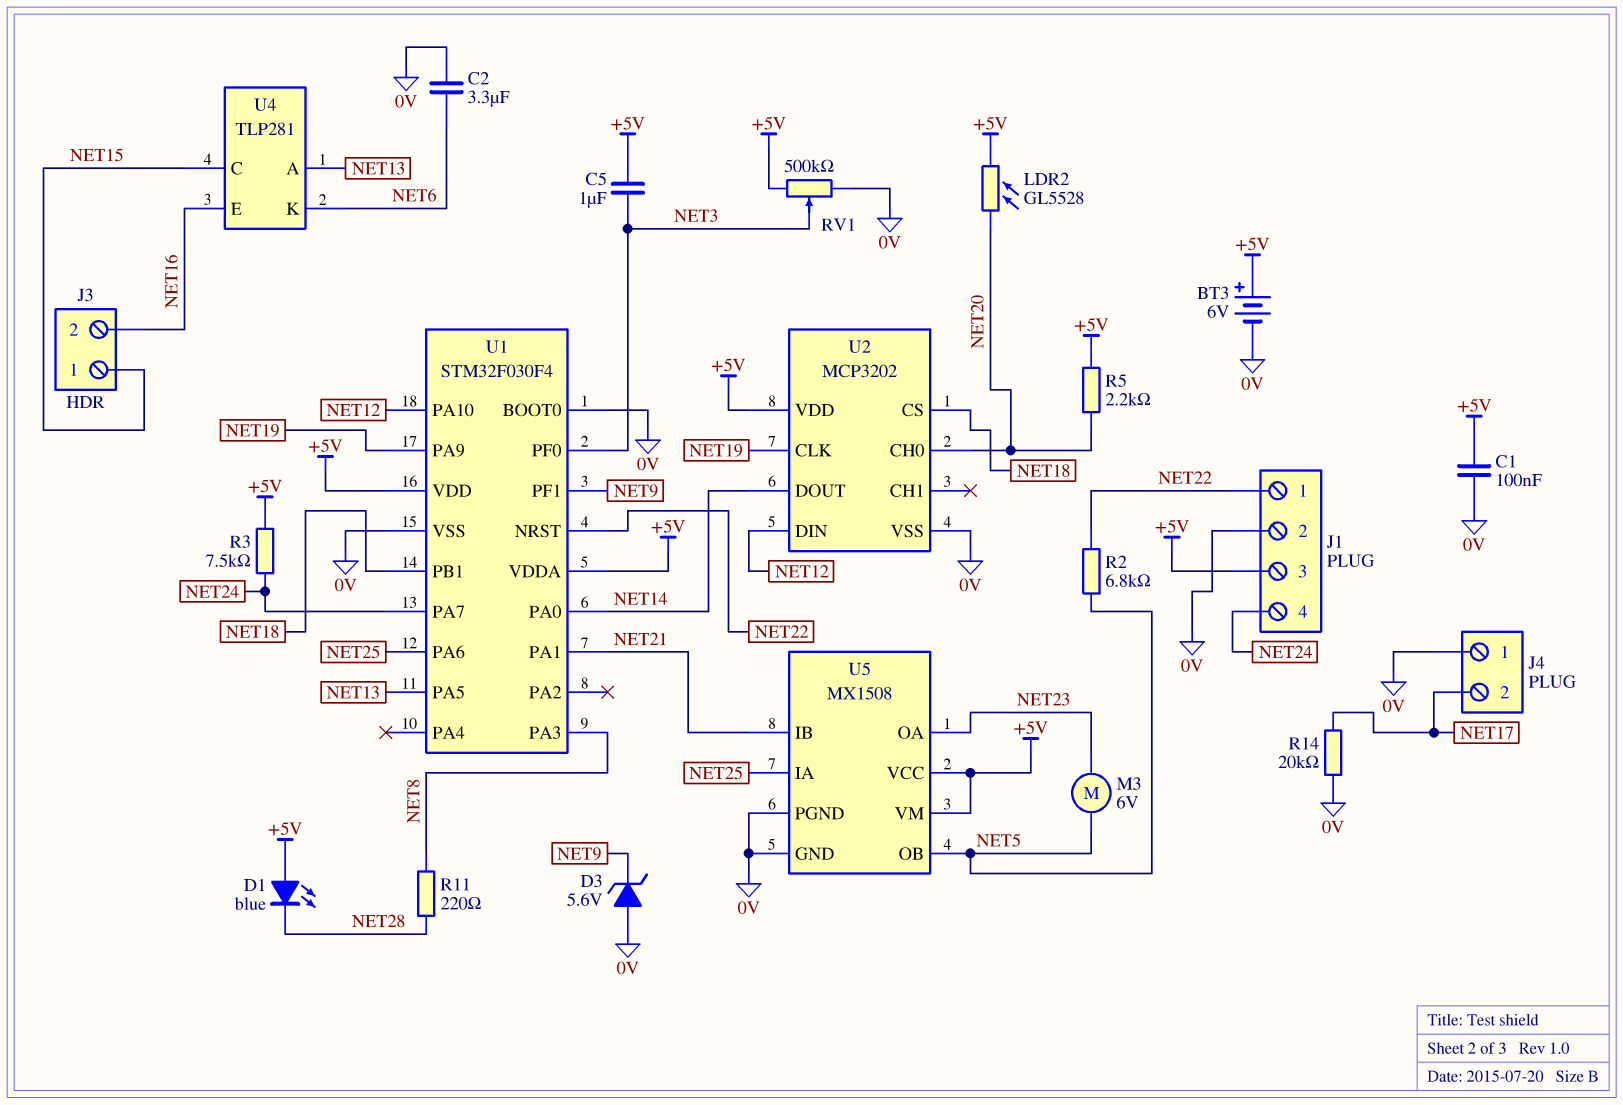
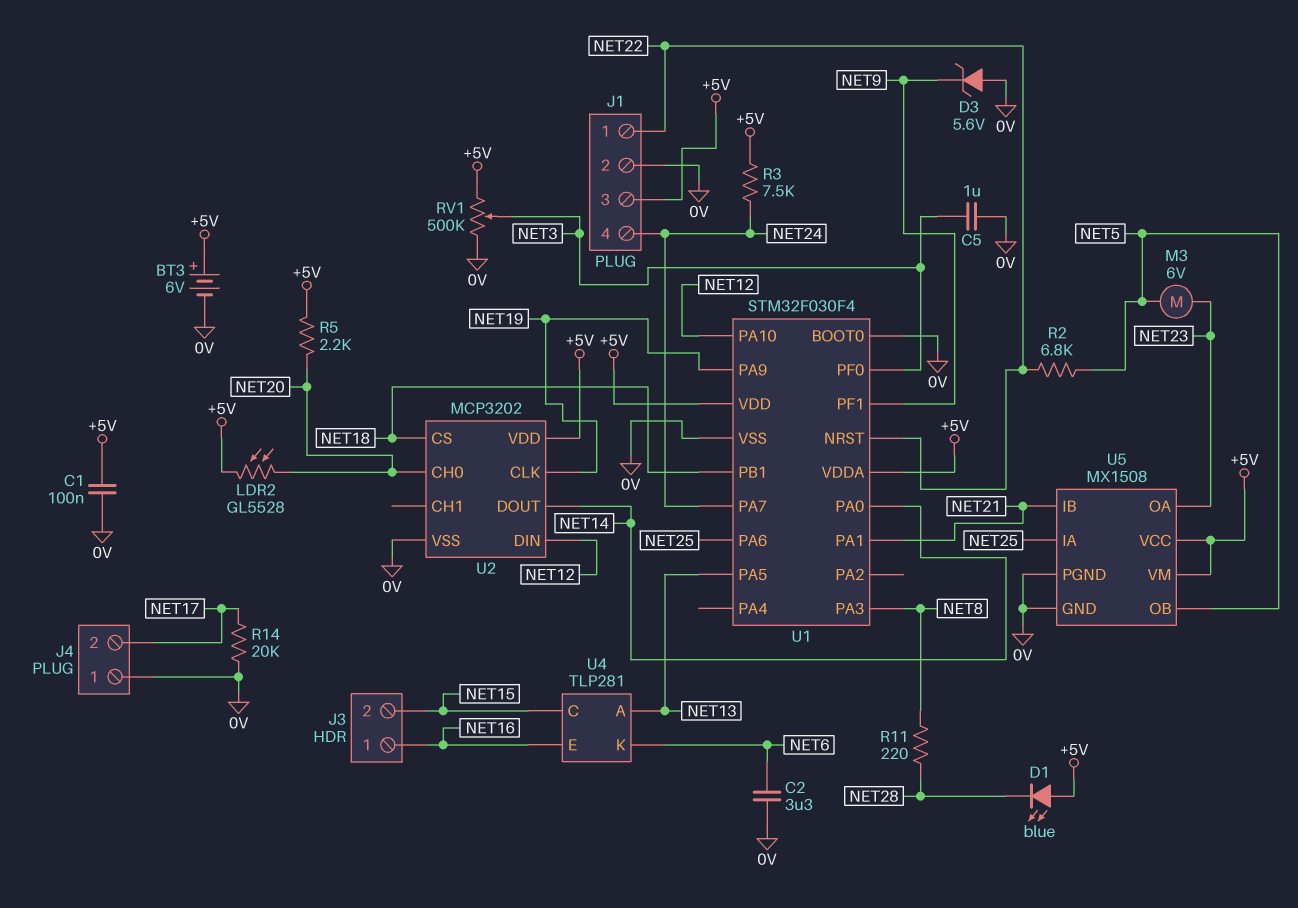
C5: 1uF (+5V, NET3) -> 1uF (0V, NET3)
J3 pin 1: NET15 -> NET16
J3 pin 2: NET16 -> NET15

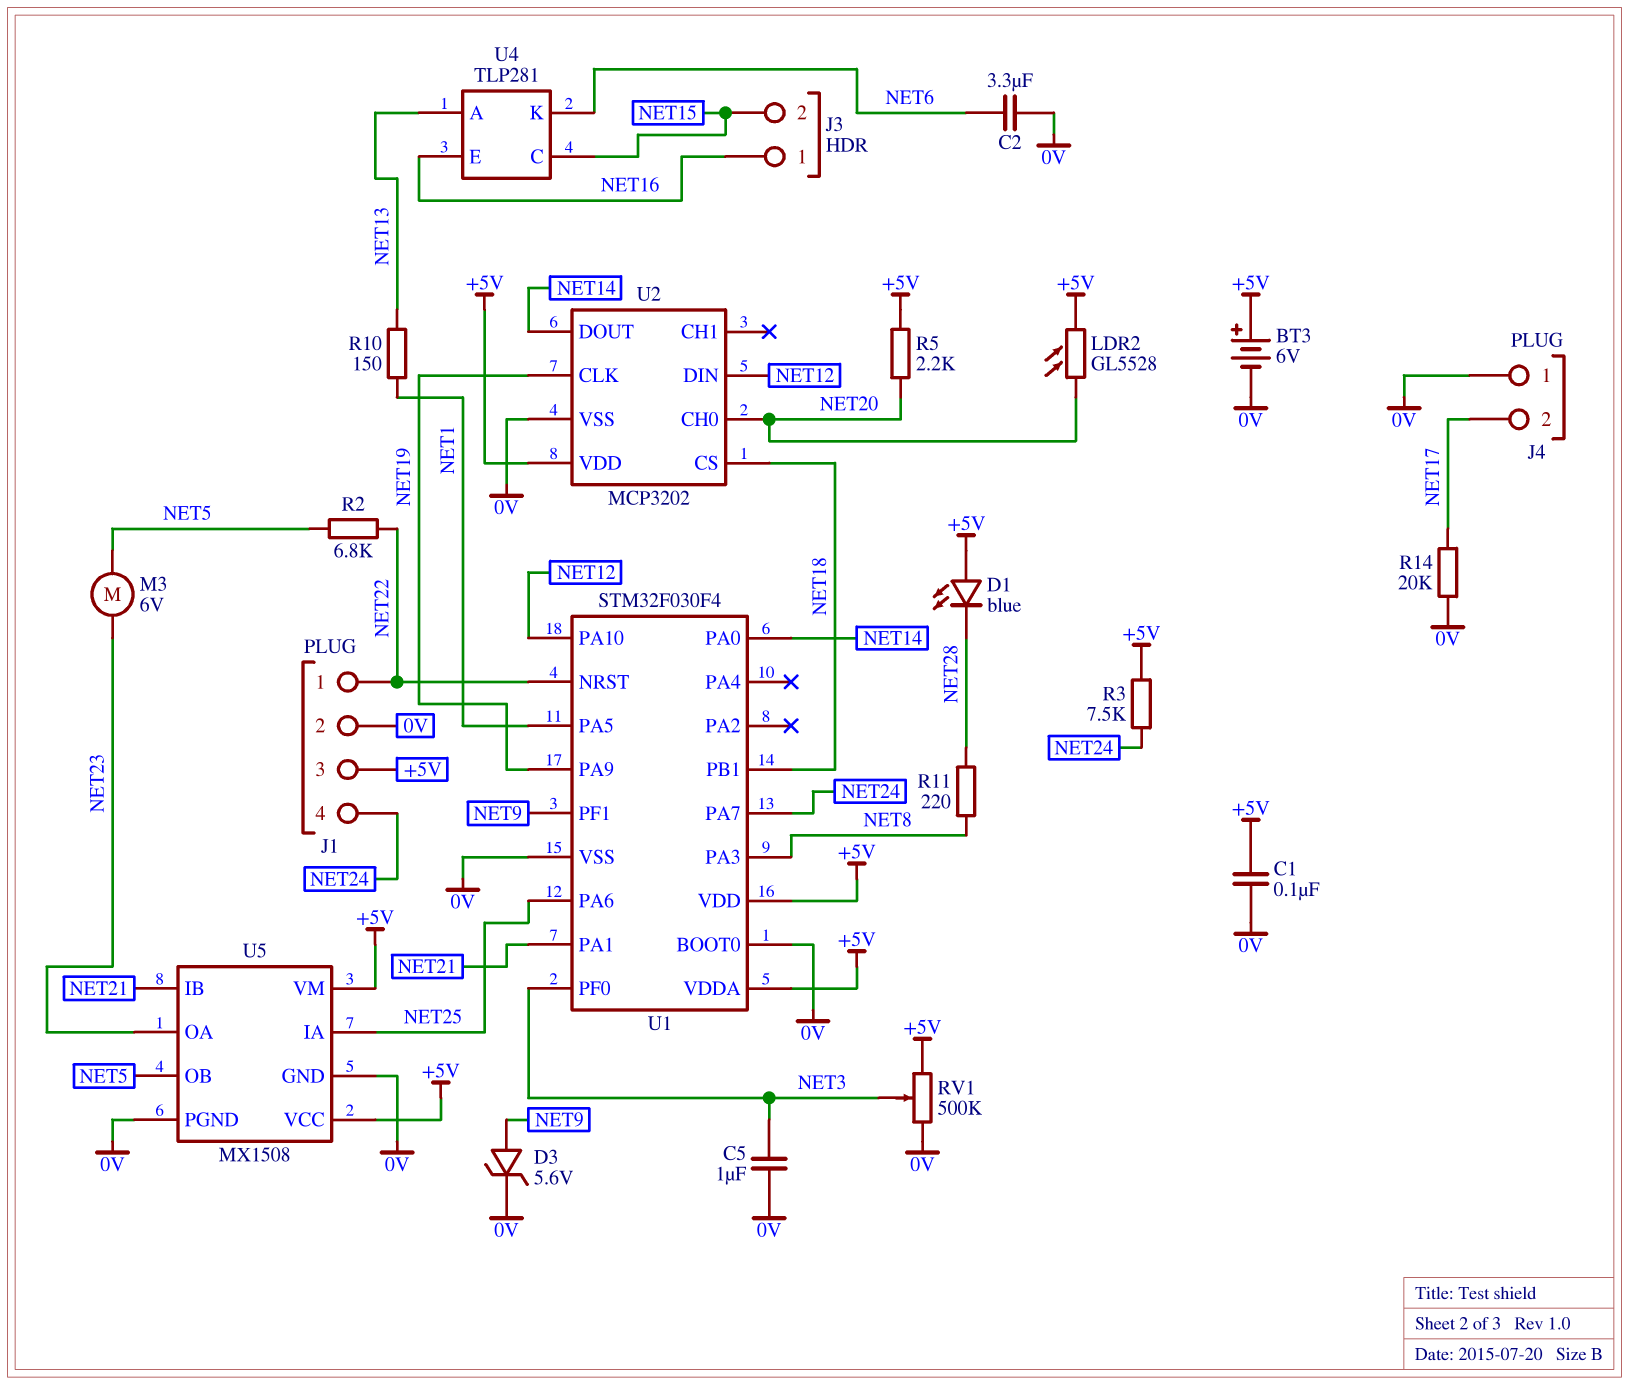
D3: zener 5.6V (A 0V, K NET9) -> zener 5.6V (A NET9, K 0V)
R10: none -> 150 (NET1, NET13)
U1 pin PA5: NET13 -> NET1

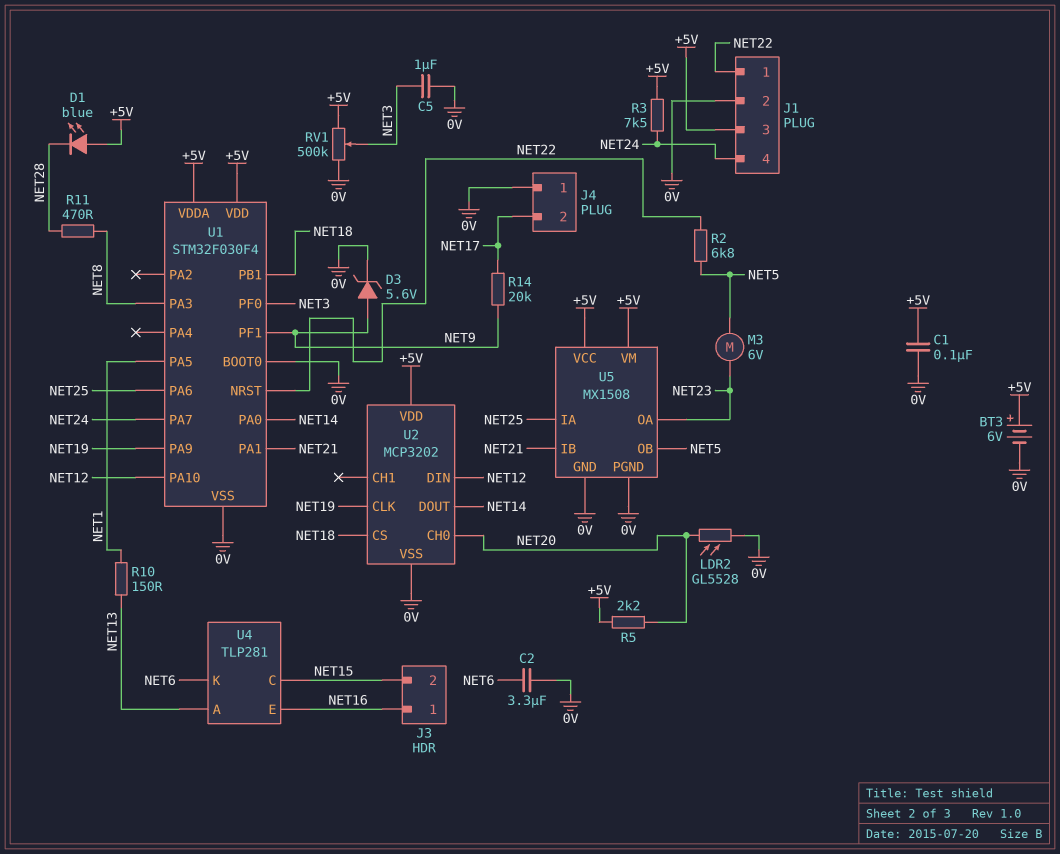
LDR2: GL5528 (+5V, NET20) -> GL5528 (0V, NET20)
R11: 220 (NET8, NET28) -> 470 (NET8, NET28)
R14: 20k (0V, NET17) -> 20k (NET9, NET17)

